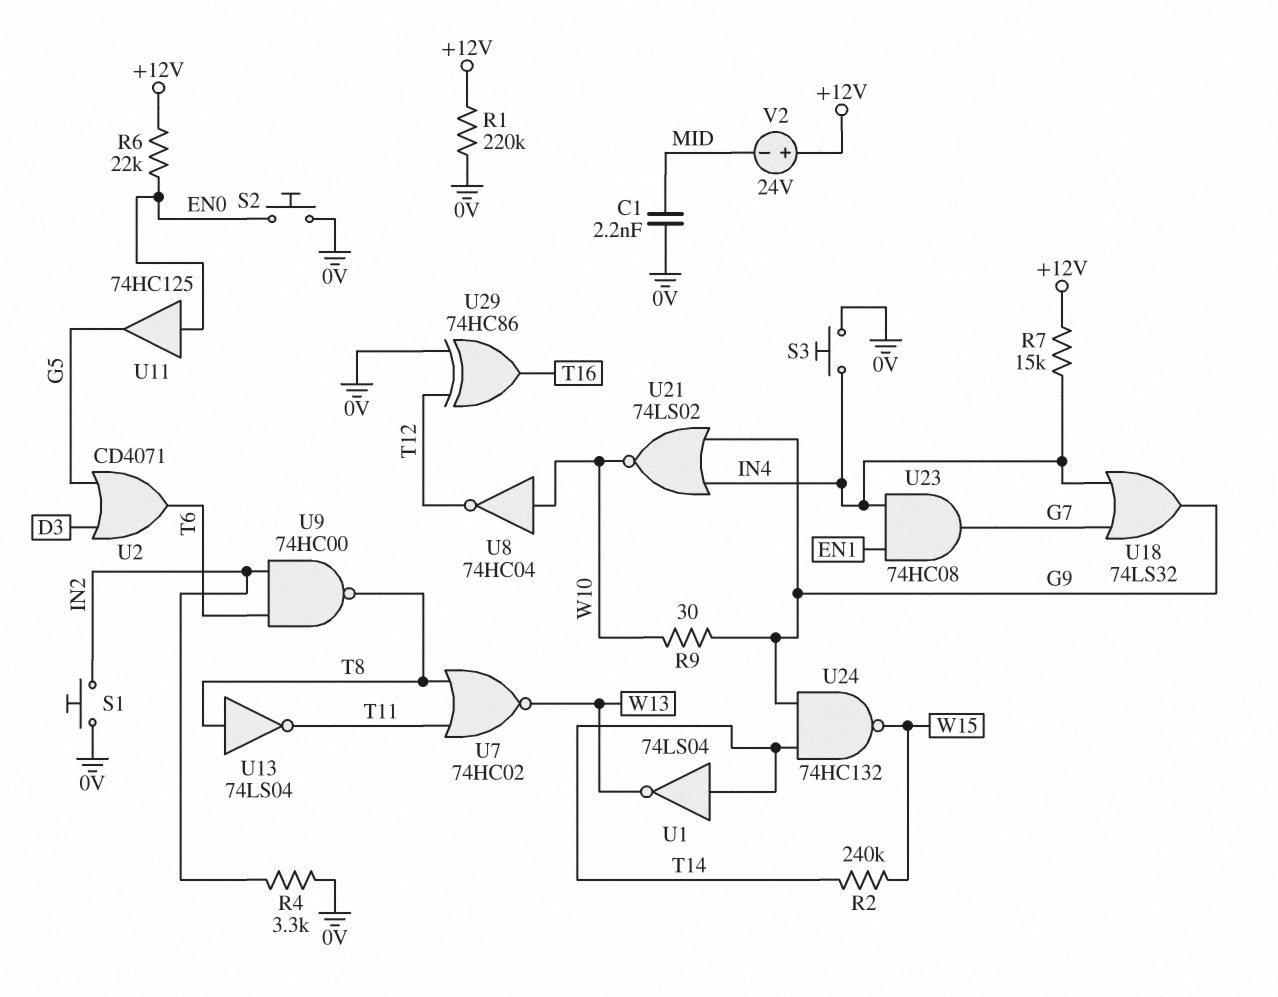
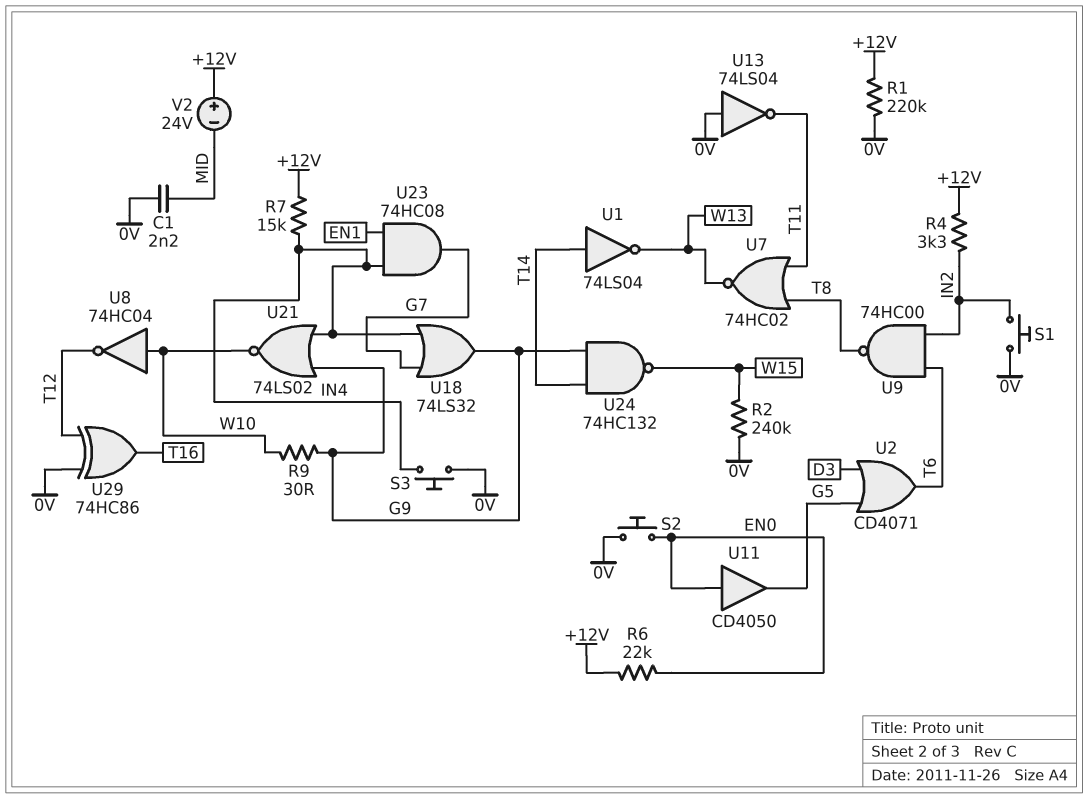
R2: 240k (T14, W15) -> 240k (0V, W15)
R4: 3.3k (0V, IN2) -> 3.3k (+12V, IN2)
U11: buffer 74HC125 (in EN0, out G5) -> buffer CD4050 (in EN0, out G5)
U13: NOT 74LS04 (in T8, out T11) -> NOT 74LS04 (in 0V, out T11)

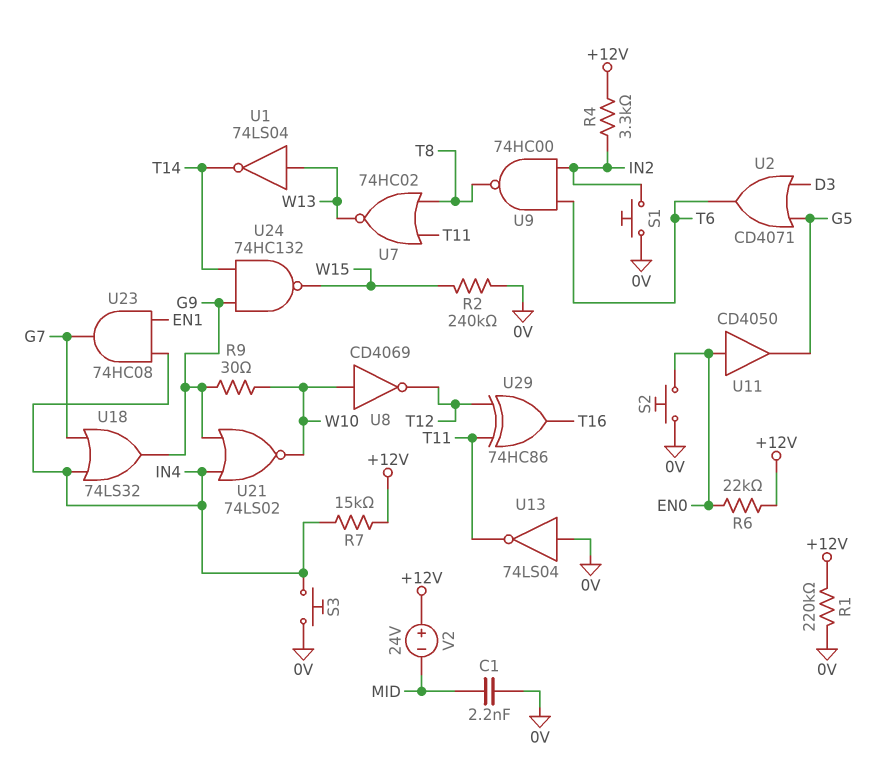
U1: NOT 74LS04 (in T14, out W13) -> NOT 74LS04 (in W13, out T14)
U8: NOT 74HC04 (in W10, out T12) -> NOT CD4069 (in W10, out T12)
U29: XOR 74HC86 (in 0V, in T12, out T16) -> XOR 74HC86 (in T11, in T12, out T16)

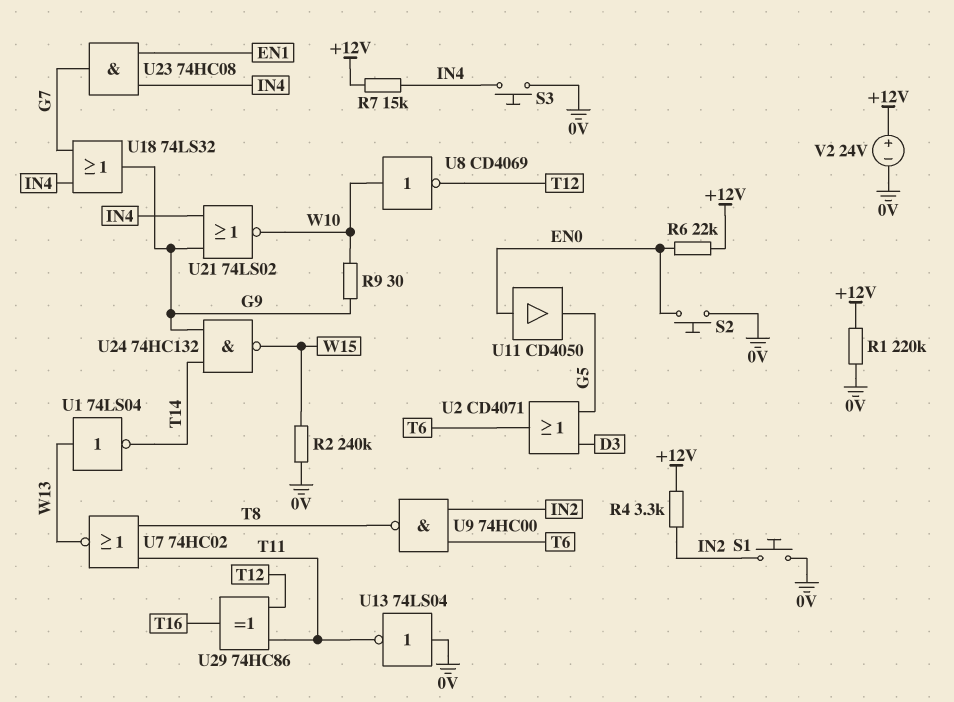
C1: 2.2nF (0V, MID) -> none
V2: 24V (plus +12V, minus MID) -> 24V (plus +12V, minus 0V)

